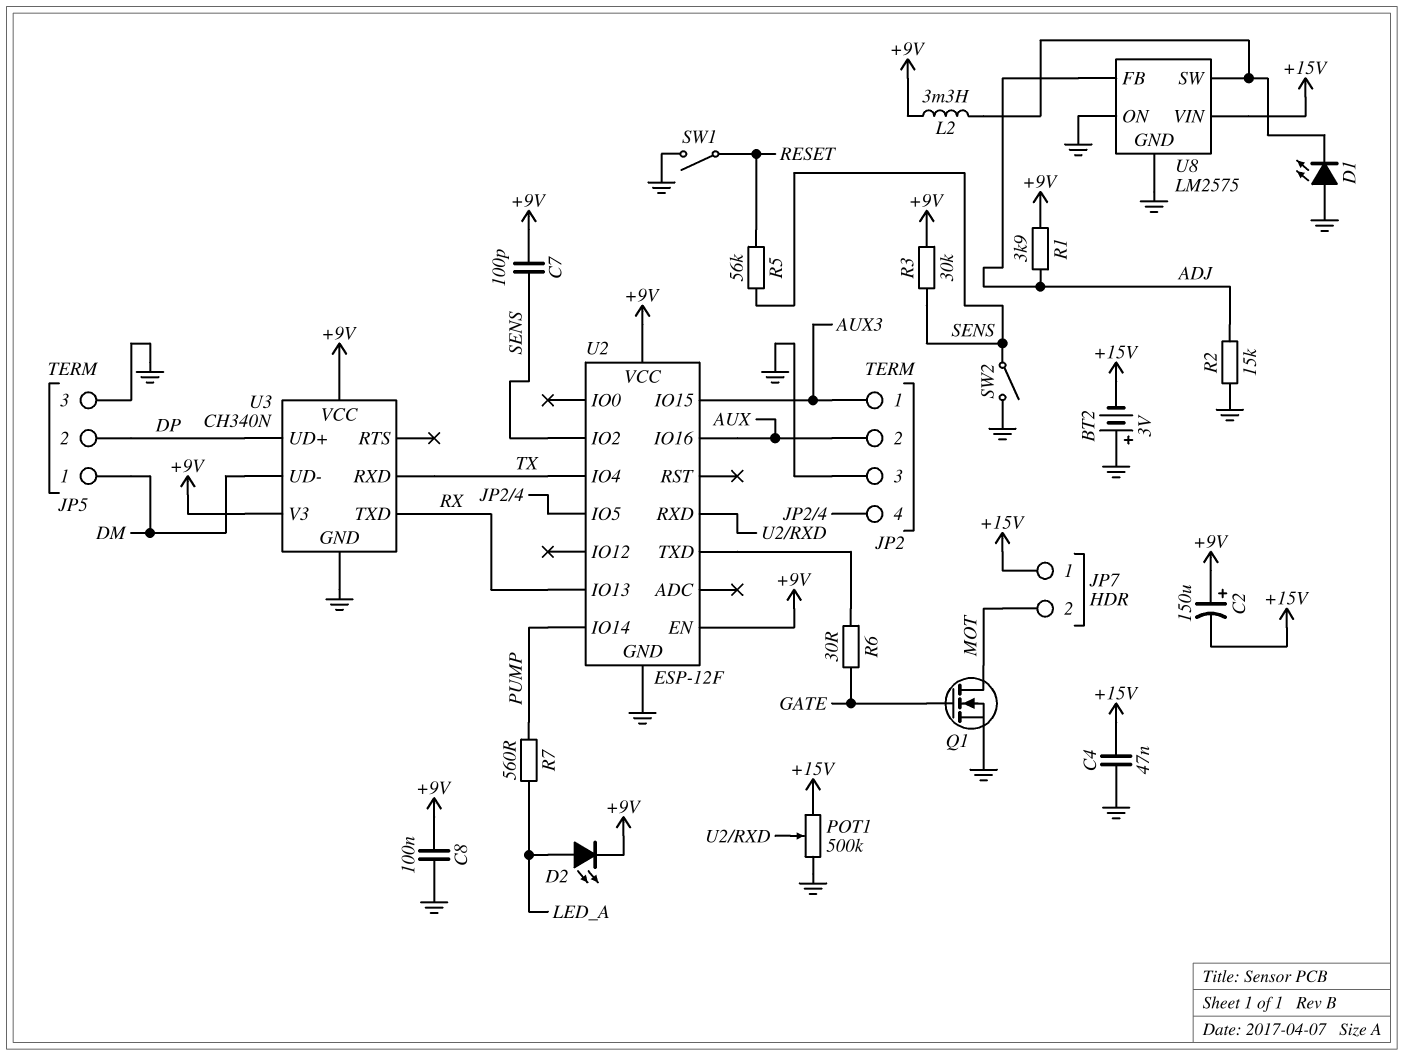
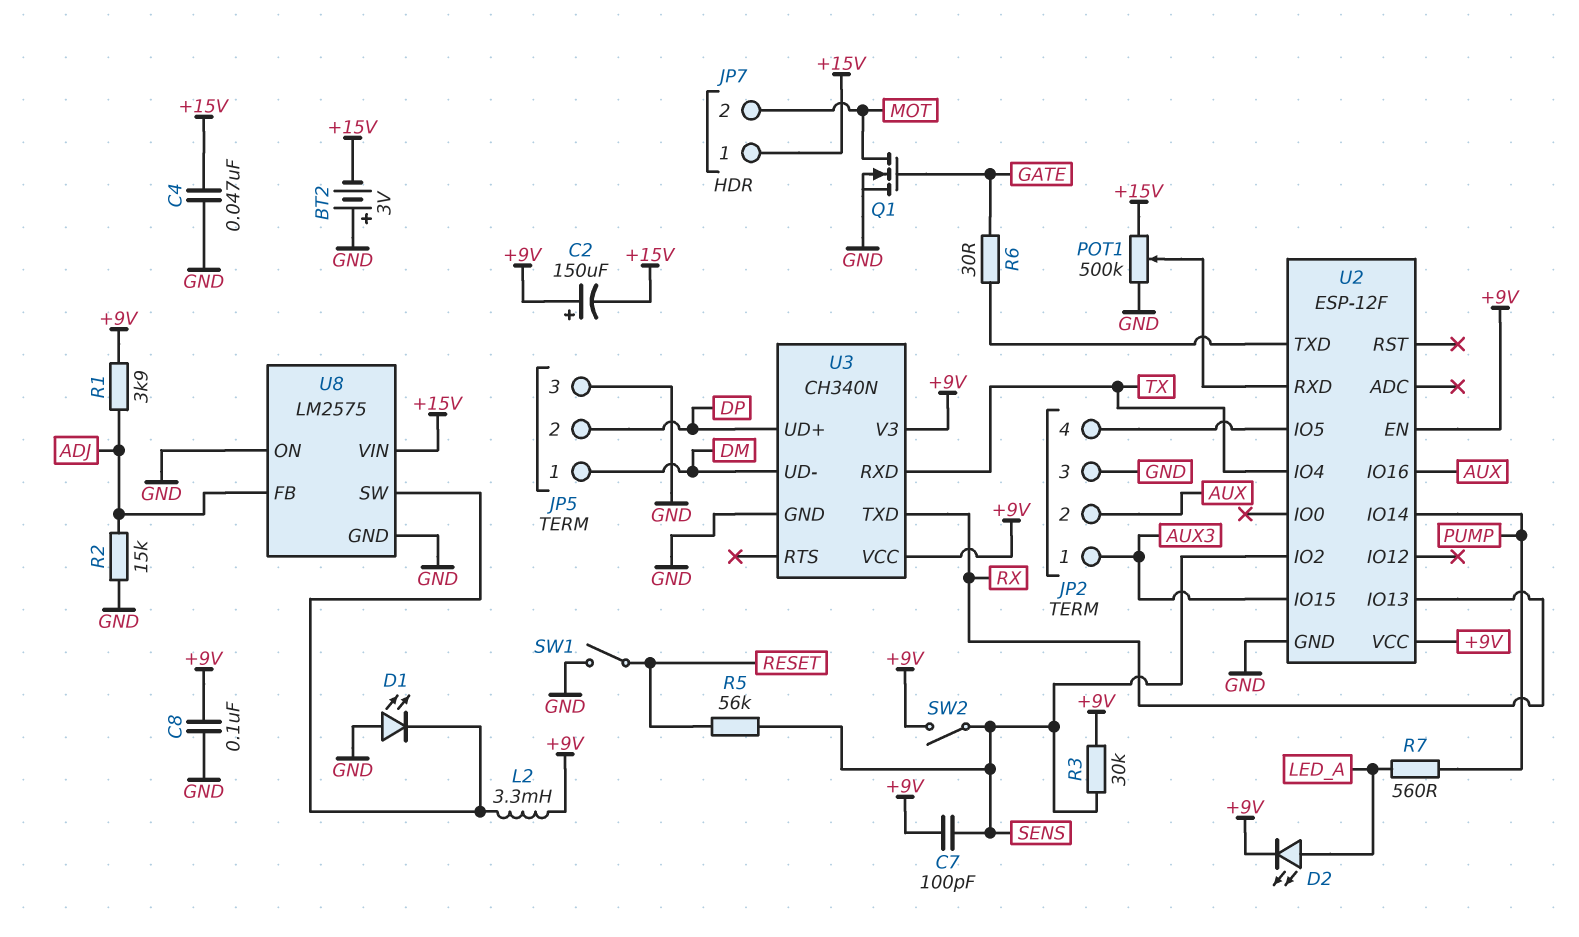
SW2: switch (GND, SENS) -> switch (+9V, SENS)

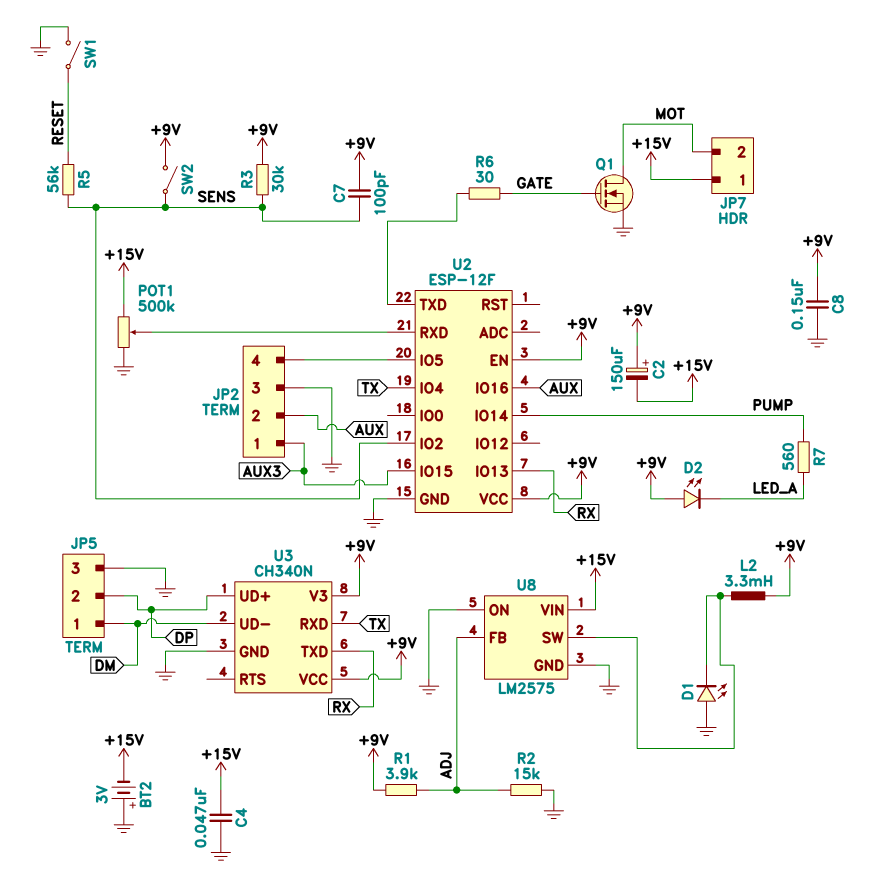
C8: 100nF (+9V, GND) -> 150nF (+9V, GND)
D2: LED (A LED_A, K +9V) -> LED (A +9V, K LED_A)

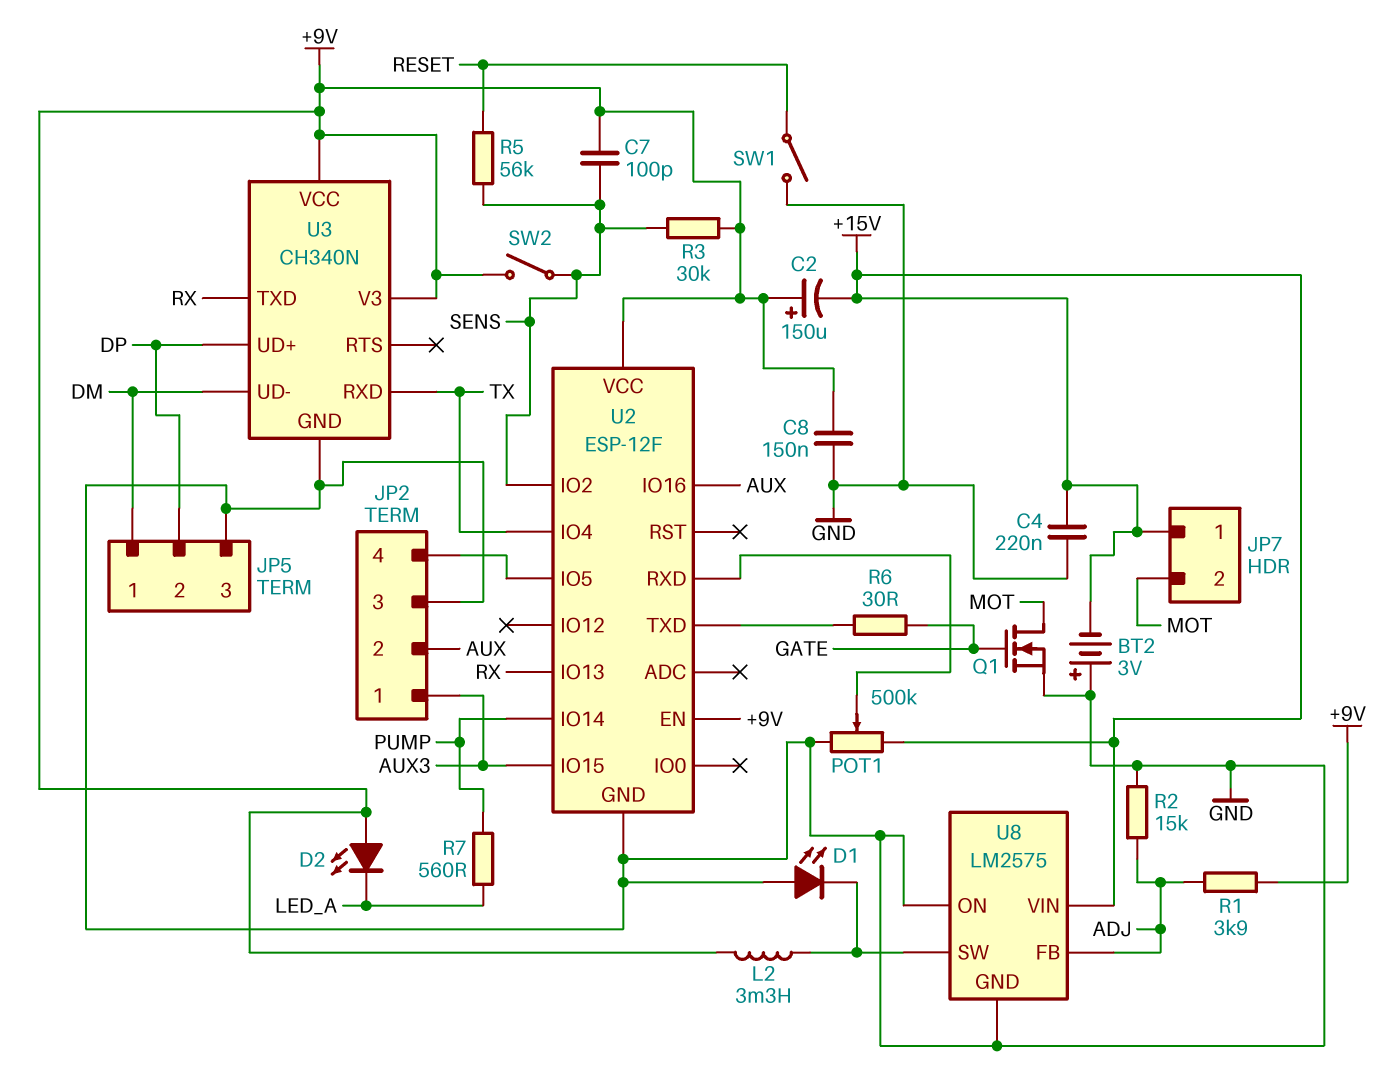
C4: 47nF (+15V, GND) -> 220nF (+15V, GND)

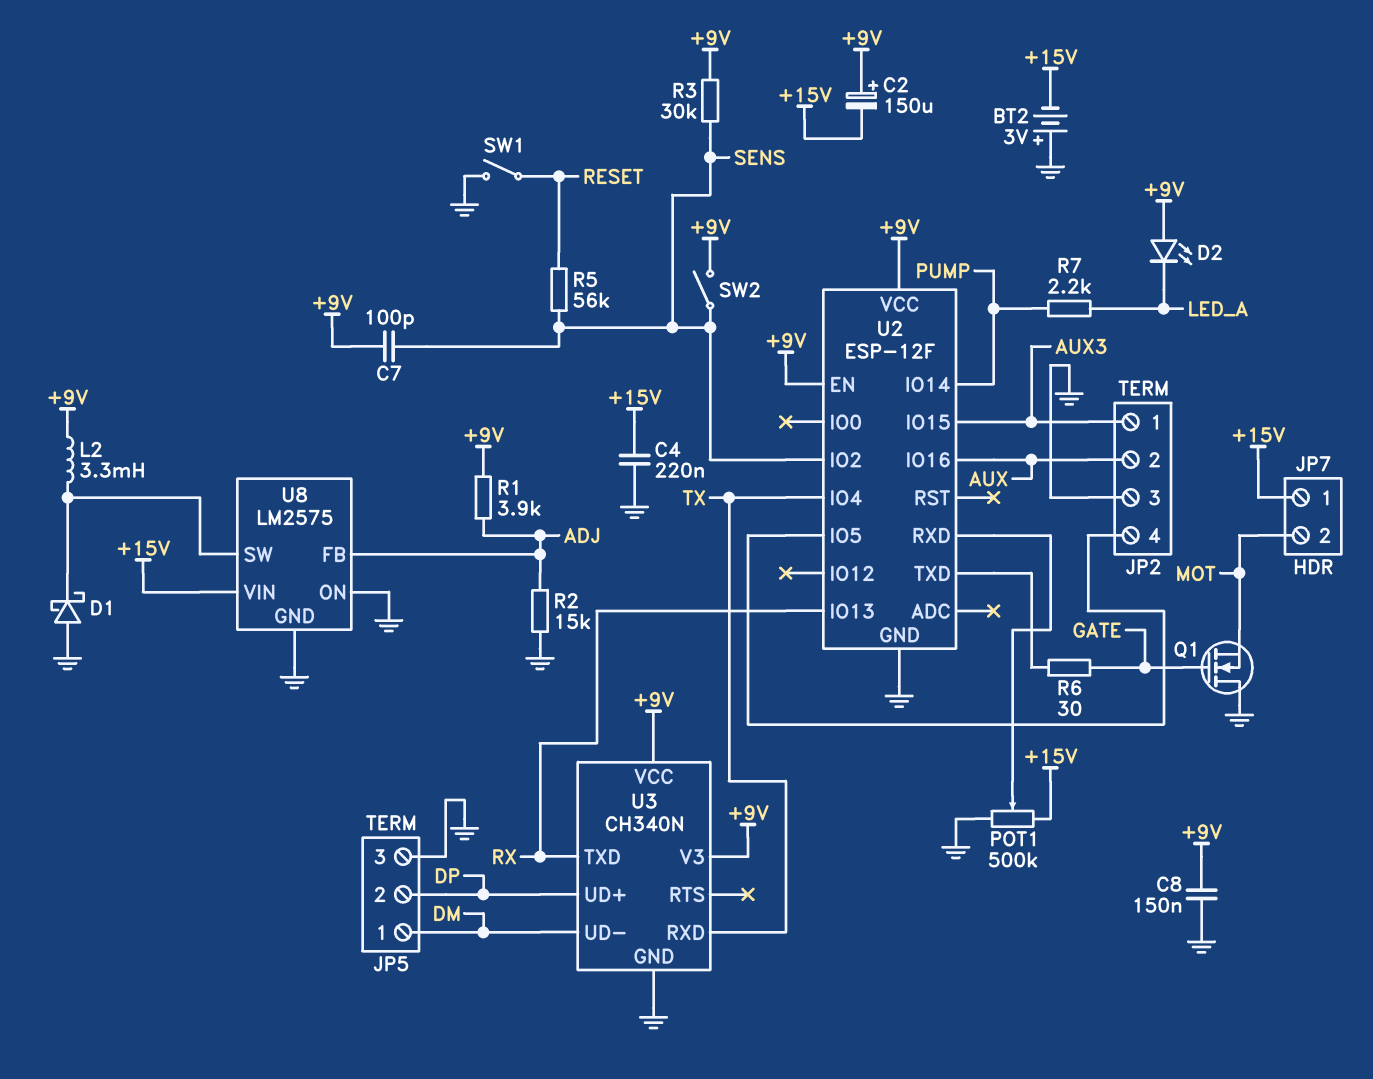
D1: LED (A GND, K U8/SW) -> schottky (A GND, K U8/SW)
Q1: NMOS (G GATE, D MOT, S GND) -> NMOS (G GATE, D GND, S MOT)
R7: 560 (LED_A, PUMP) -> 2.2k (LED_A, PUMP)

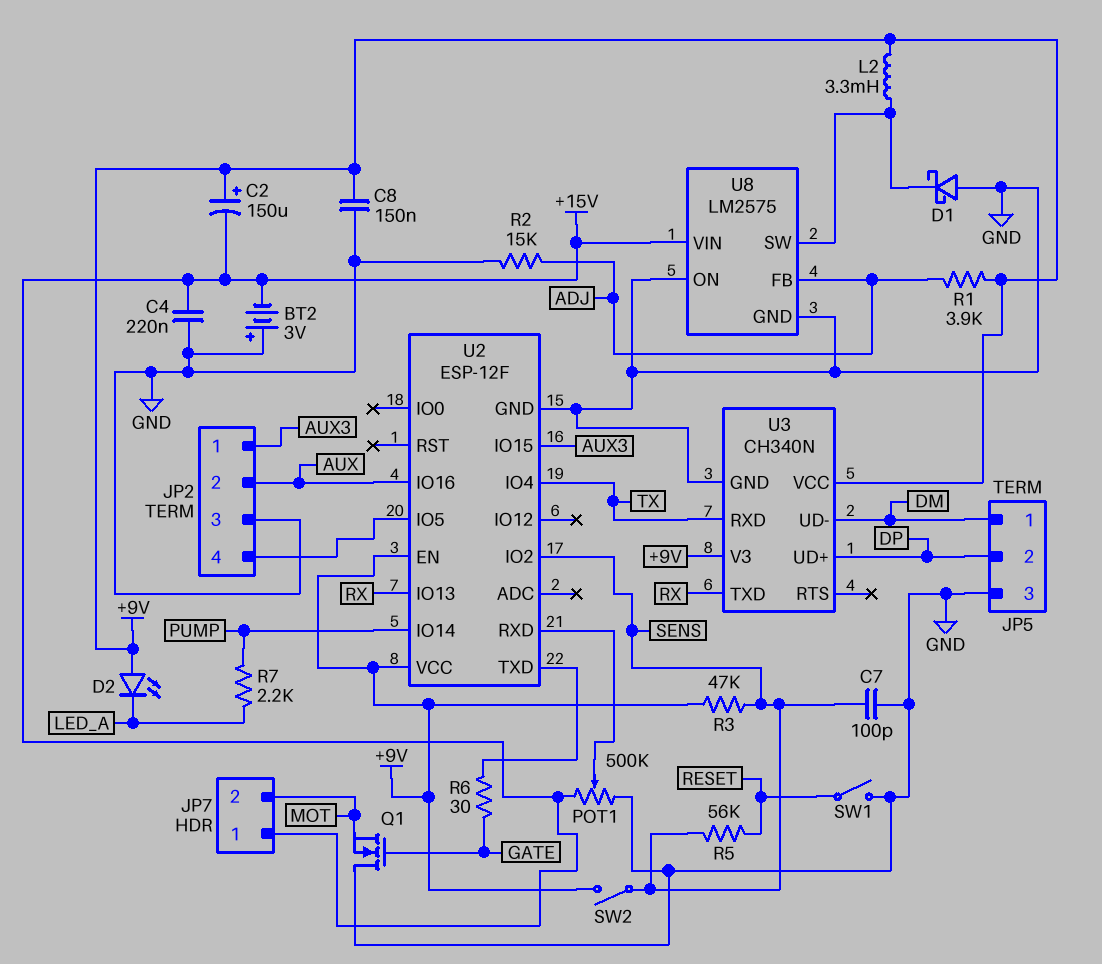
C7: 100pF (+9V, SENS) -> 100pF (GND, SENS)
R3: 30k (+9V, SENS) -> 47k (+9V, SENS)

